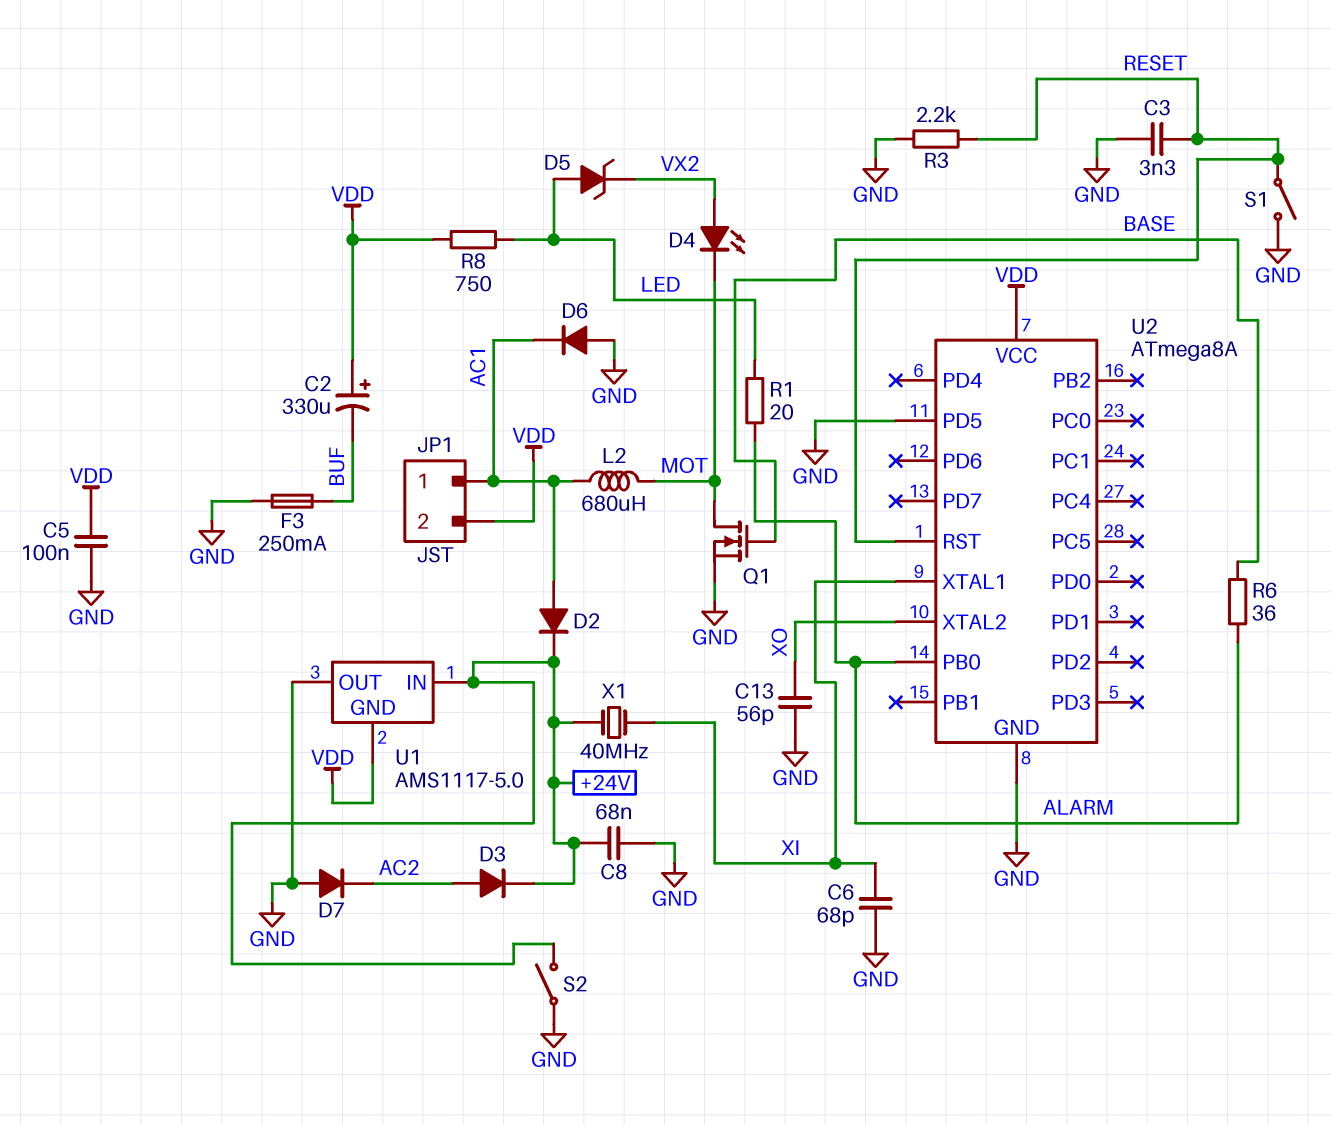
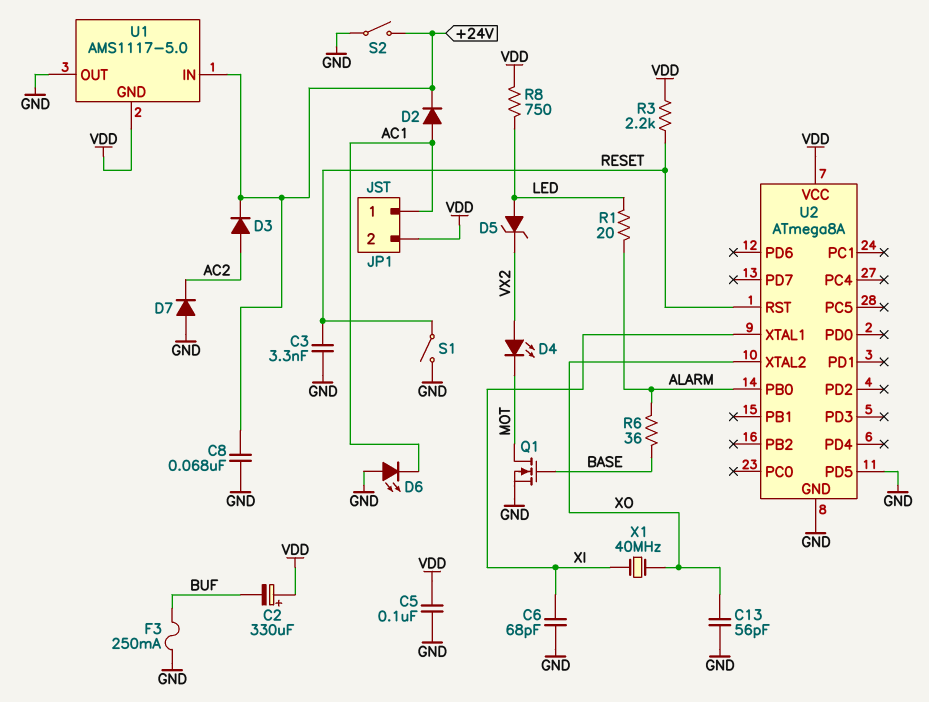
D6: diode (A GND, K AC1) -> LED (A GND, K AC1)
L2: 680uH (AC1, MOT) -> none
R3: 2.2k (GND, RESET) -> 2.2k (RESET, VDD)
X1: 40MHz (+24V, XI) -> 40MHz (XI, XO)

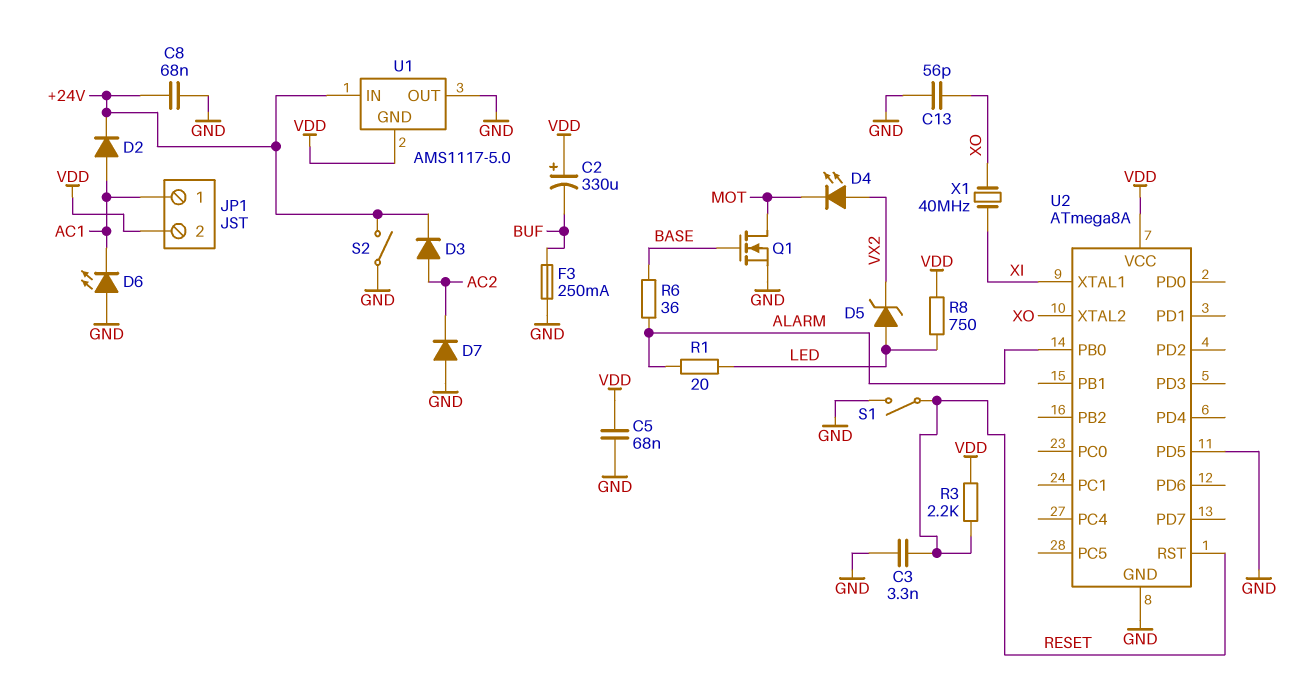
C5: 100nF (GND, VDD) -> 68nF (GND, VDD)
C6: 68pF (GND, XI) -> none

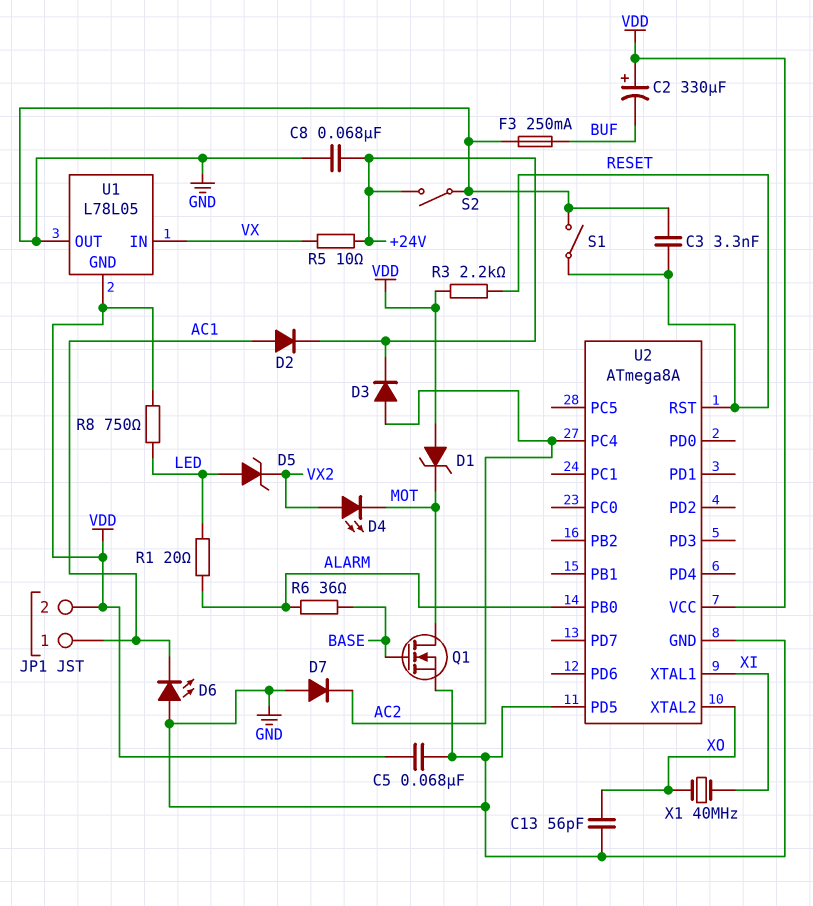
D1: none -> zener (A VDD, K MOT)
R5: none -> 10 (+24V, VX)
U1: AMS1117-5.0 -> L78L05
U1 pin IN: +24V -> VX
U2 pin PC4: none -> AC2

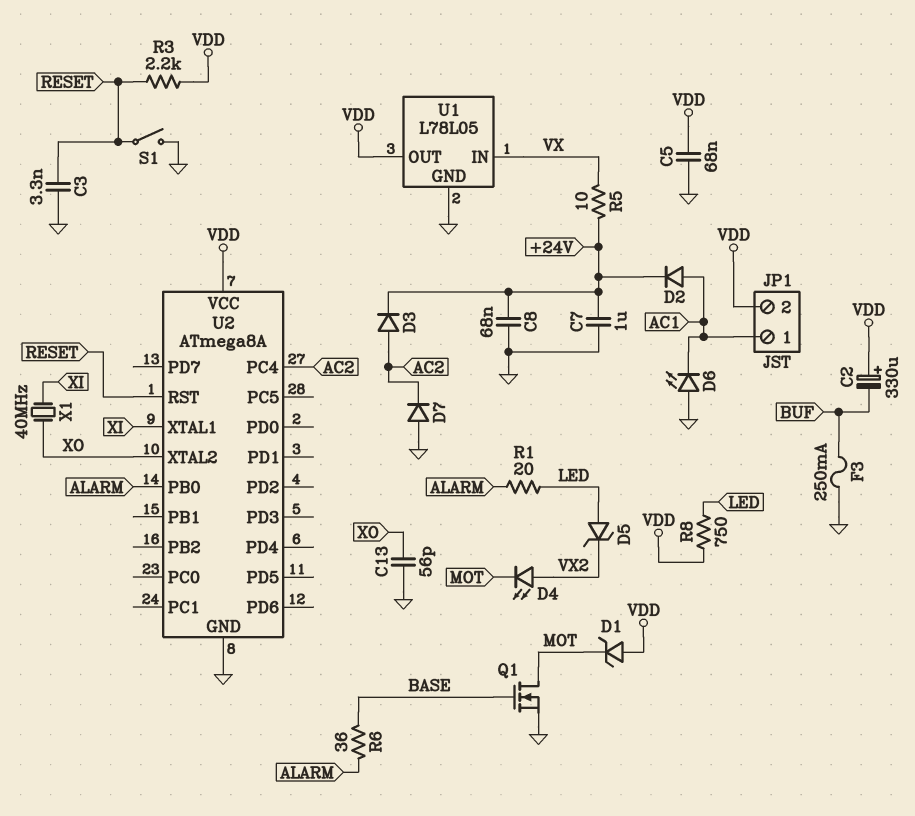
C7: none -> 1uF (+24V, GND)
S2: switch (+24V, GND) -> none
U1 pin GND: VDD -> GND
U1 pin OUT: GND -> VDD
U2 pin PD5: GND -> none

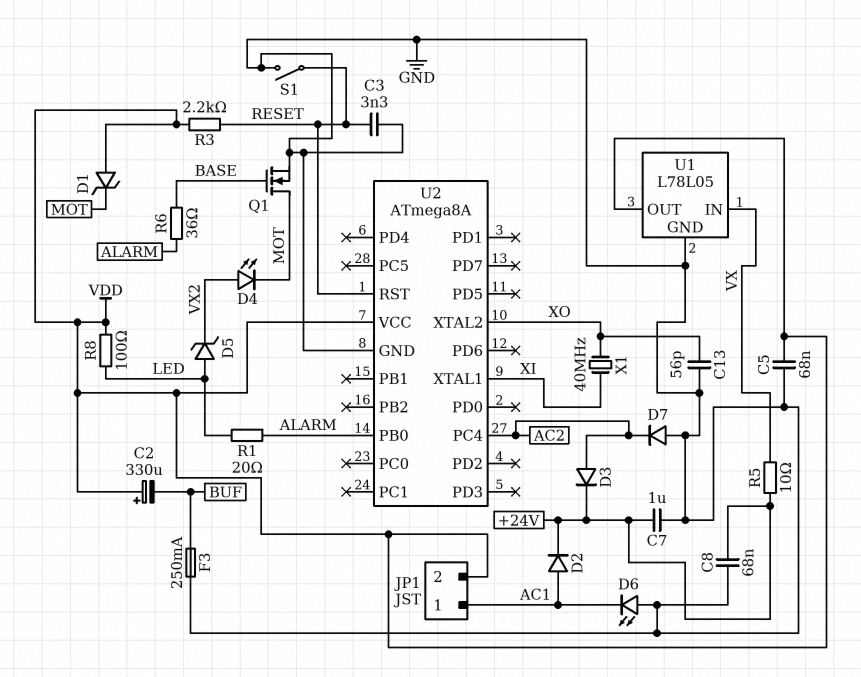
R8: 750 (LED, VDD) -> 100 (LED, VDD)

